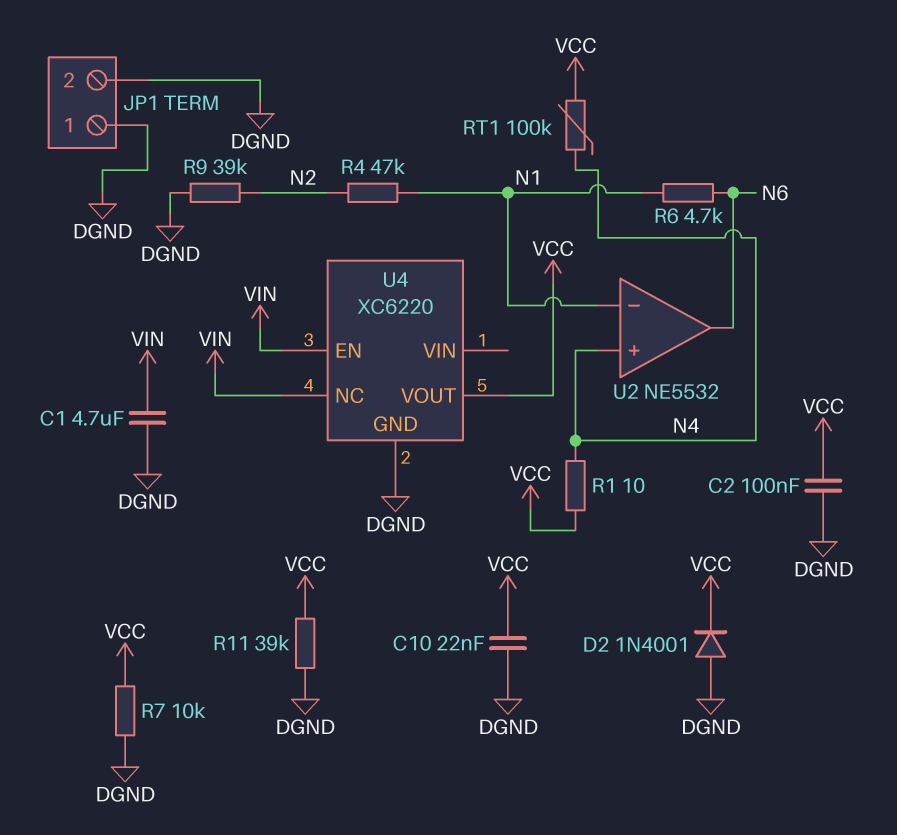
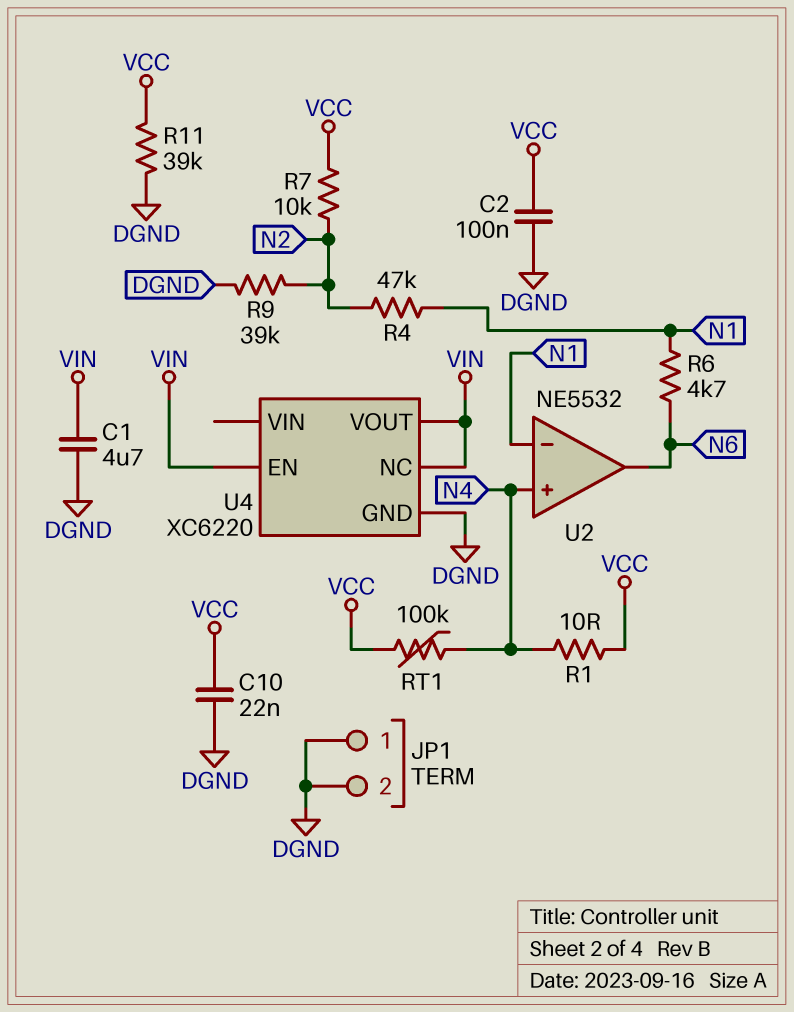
D2: diode 1N4001 (A DGND, K VCC) -> none
R7: 10k (DGND, VCC) -> 10k (N2, VCC)
U4 pin VOUT: VCC -> VIN

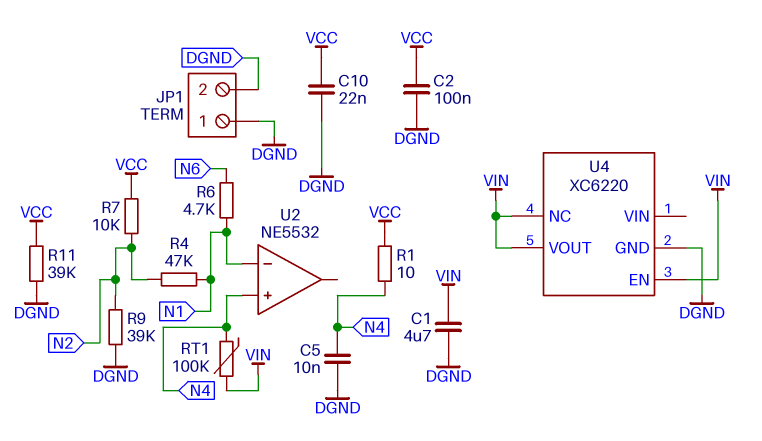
C5: none -> 10nF (DGND, N4)
RT1: 100k (N4, VCC) -> 100k (N4, VIN)
U2 pin out: N6 -> none

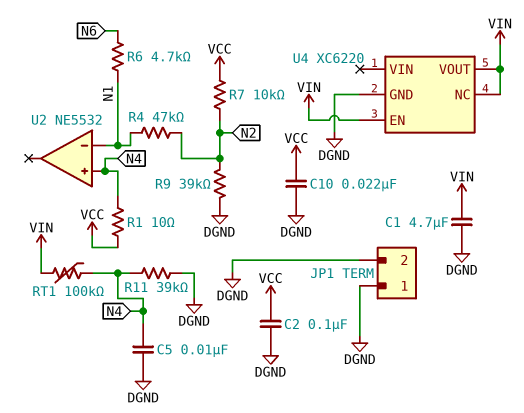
R11: 39k (DGND, VCC) -> 39k (DGND, N4)

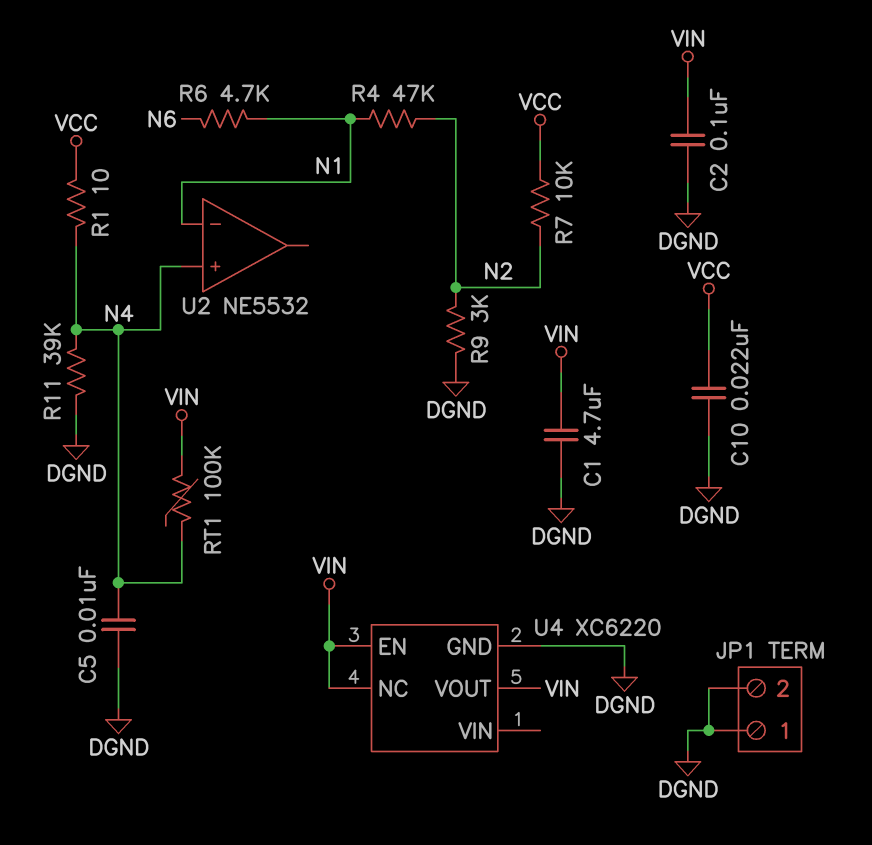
C2: 100nF (DGND, VCC) -> 100nF (DGND, VIN)
R9: 39k (DGND, N2) -> 3k (DGND, N2)

